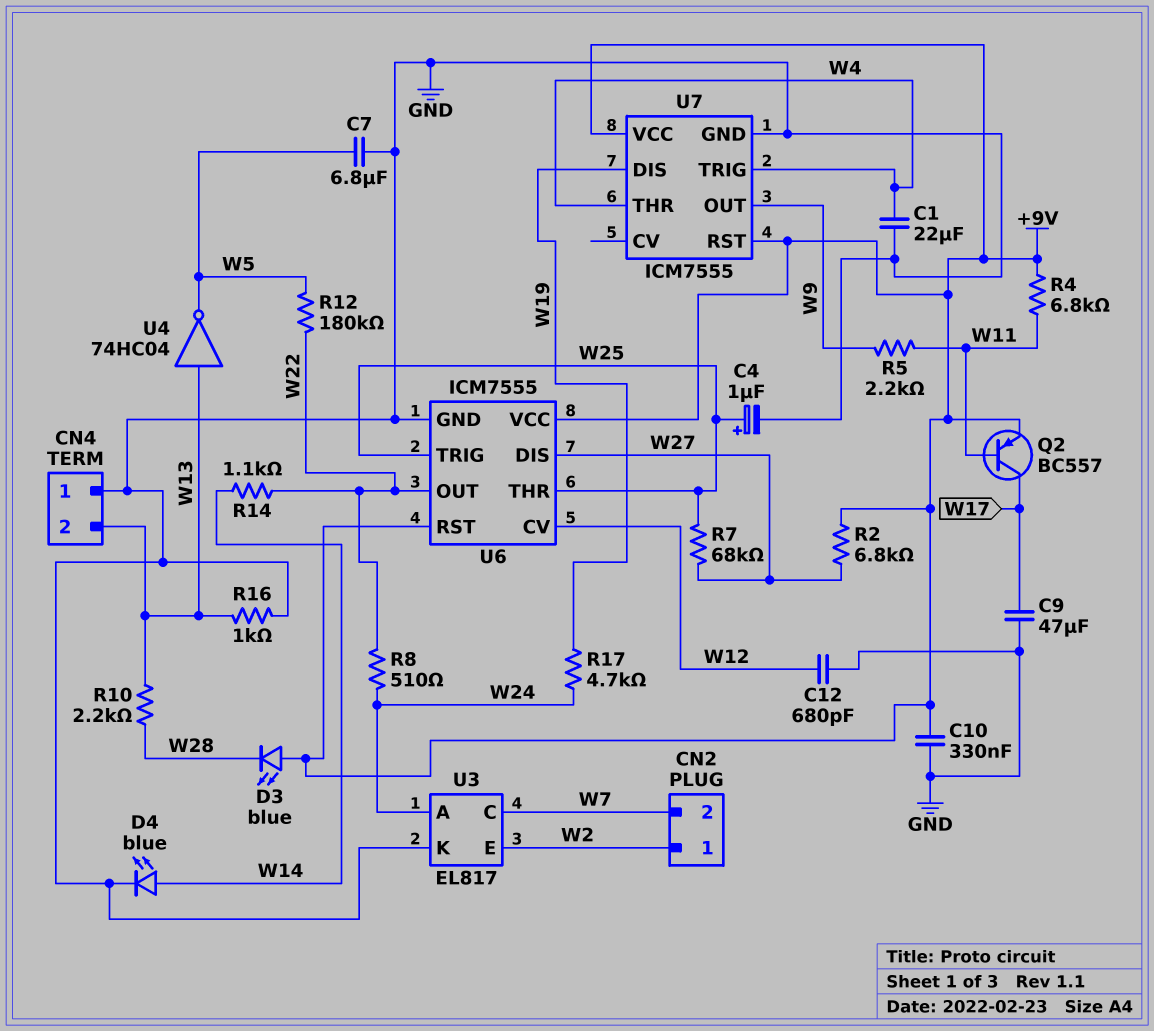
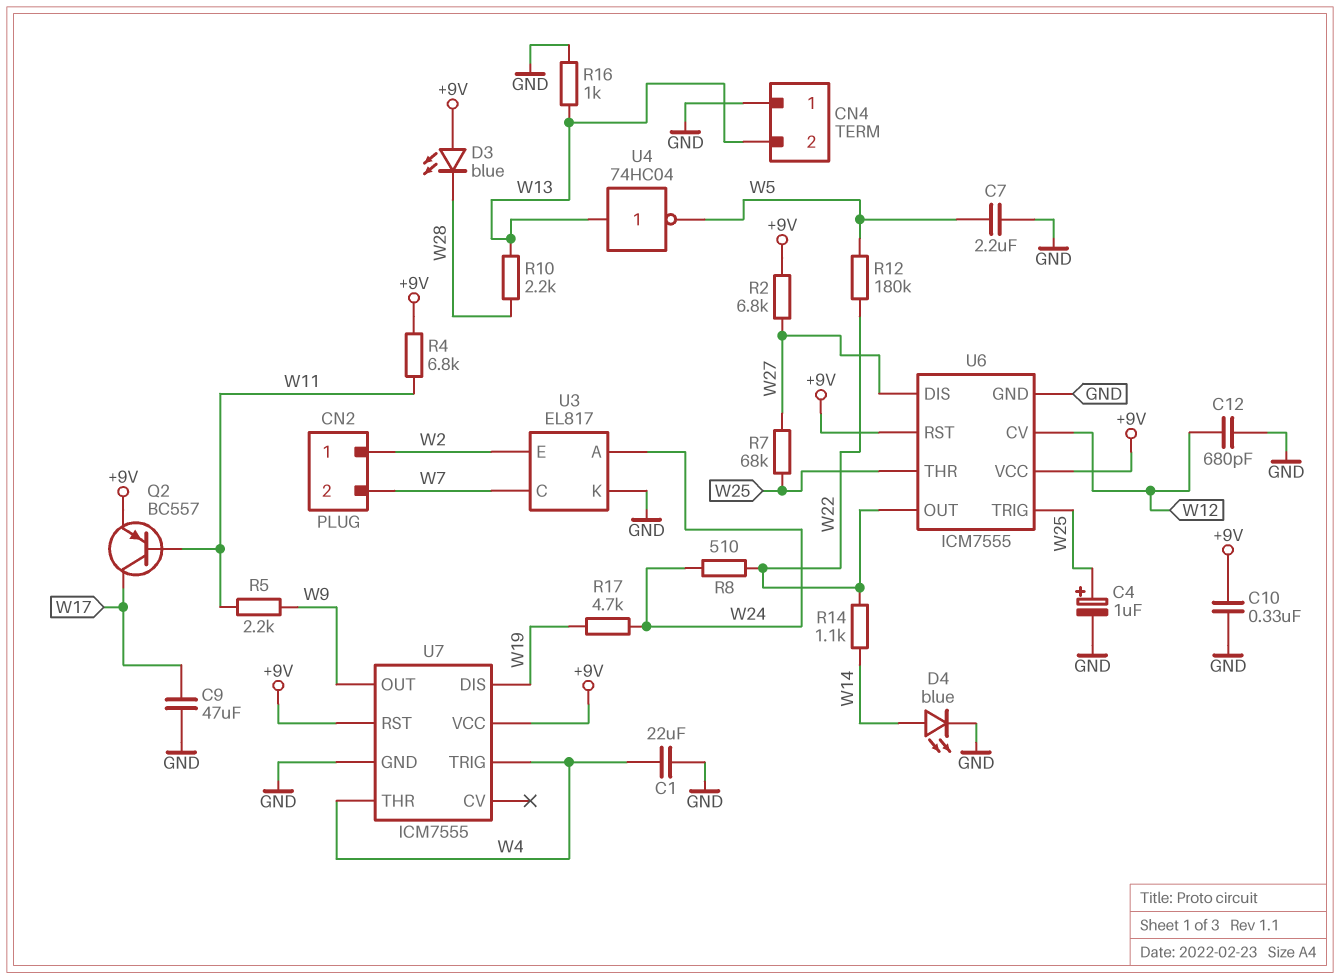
C7: 6.8uF (GND, W5) -> 2.2uF (GND, W5)

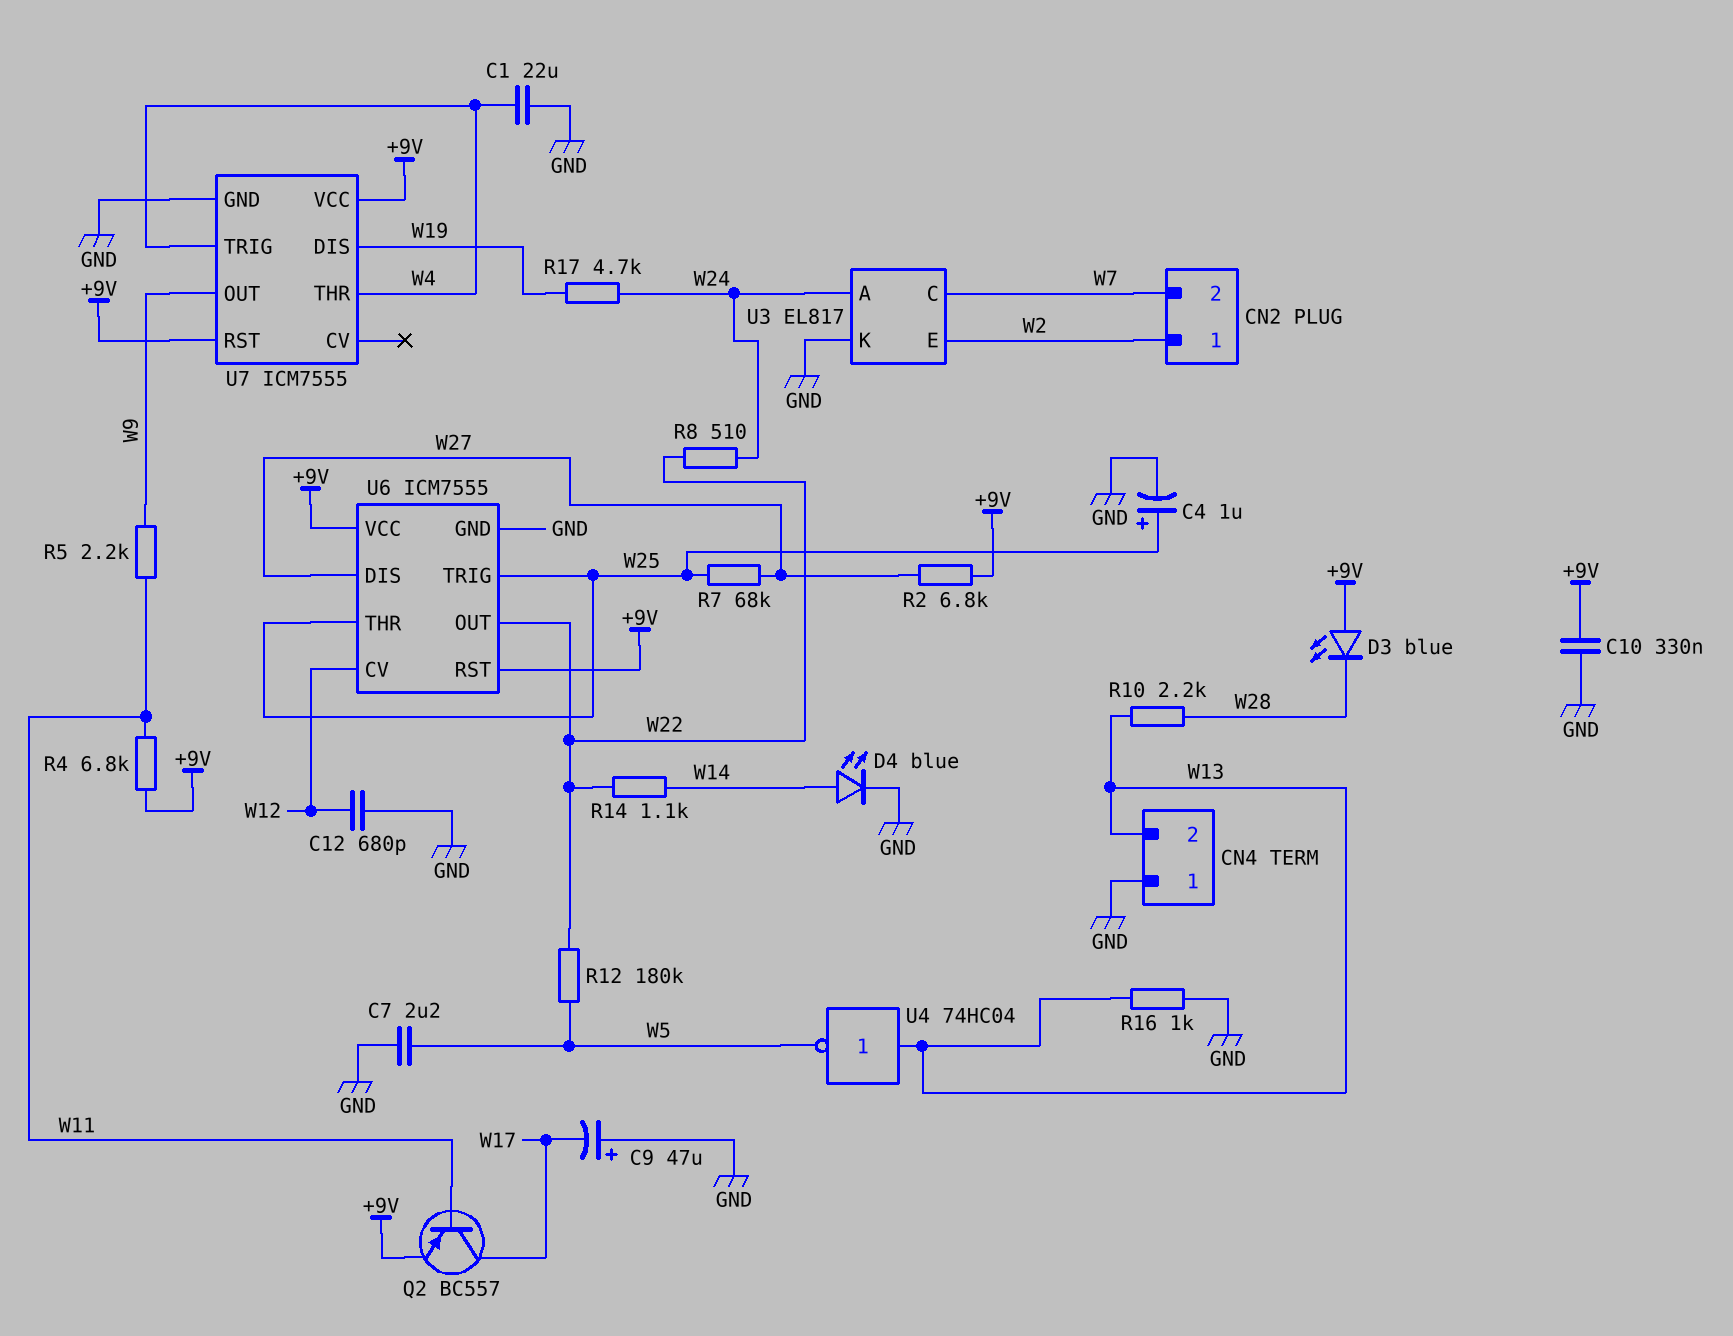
C9: 47uF (GND, W17) -> 47uF (plus GND, minus W17)

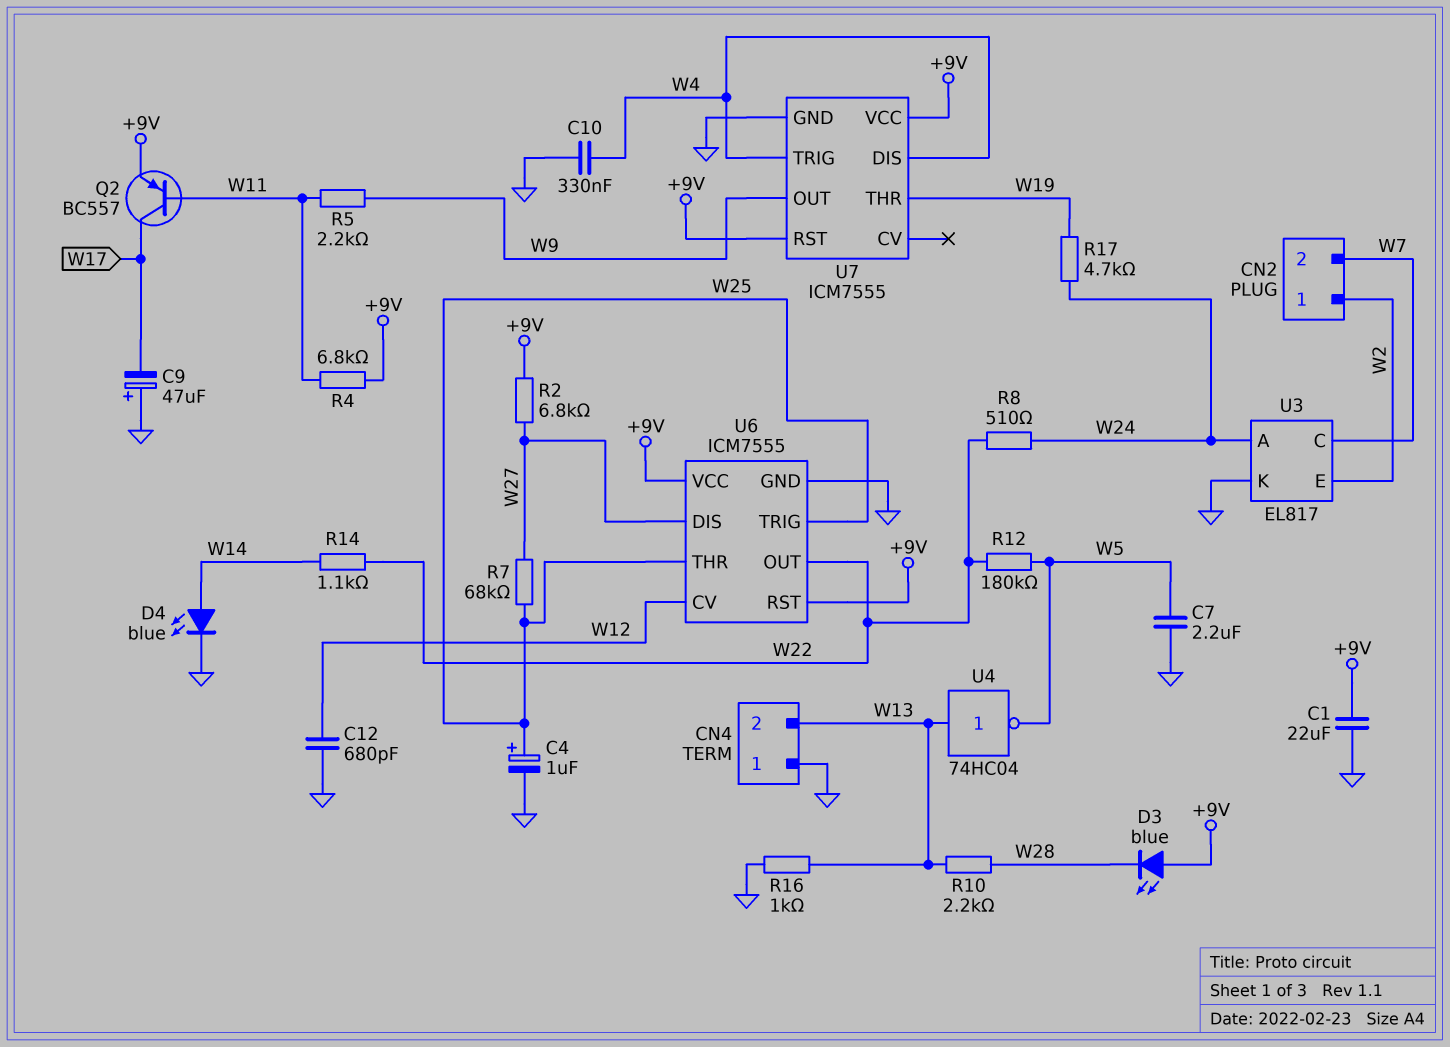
C1: 22uF (GND, W4) -> 22uF (+9V, GND)
C10: 330nF (+9V, GND) -> 330nF (GND, W4)
U7 pin DIS: W19 -> W4
U7 pin THR: W4 -> W19

